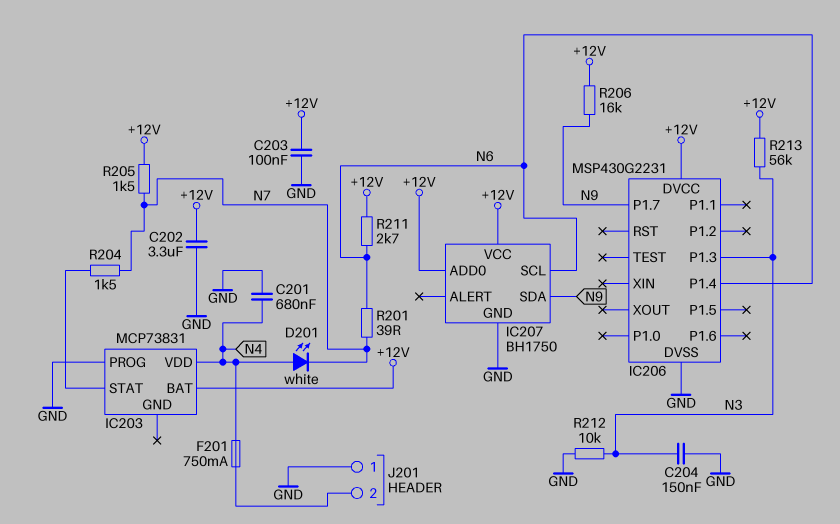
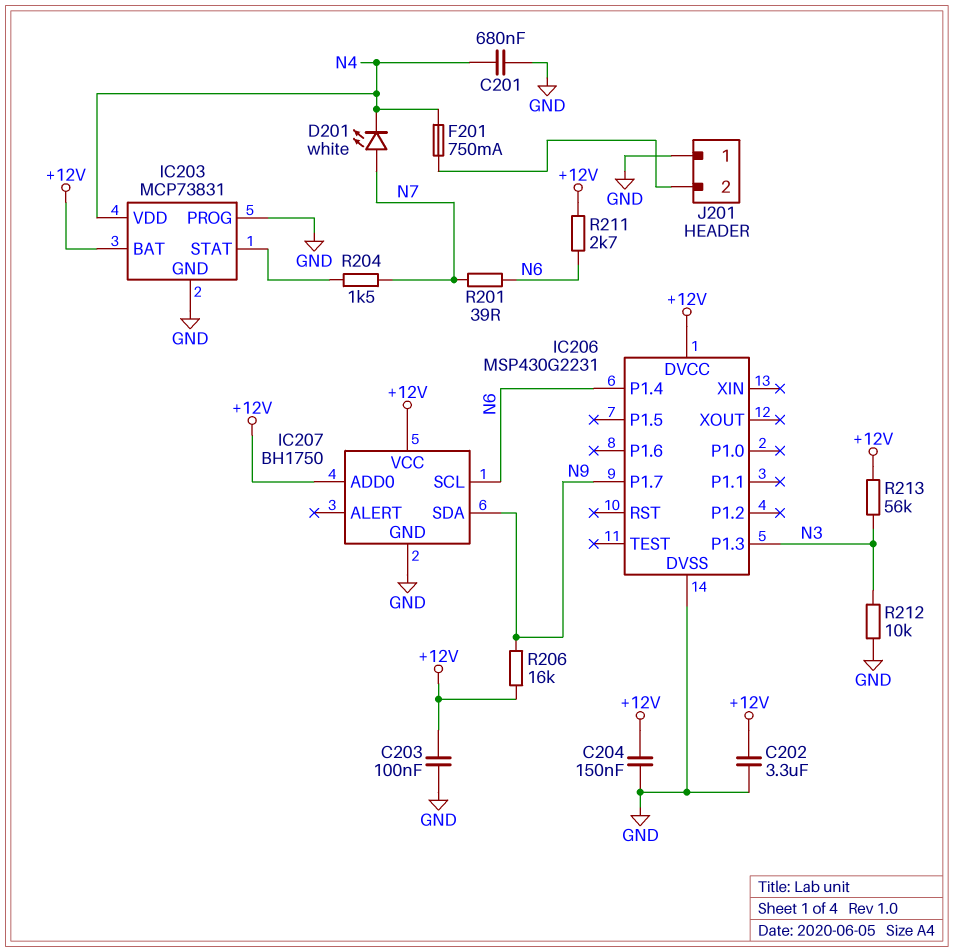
C204: 150nF (GND, N3) -> 150nF (+12V, GND)
D201: LED white (A N4, K N7) -> LED white (A N7, K N4)
IC203 pin GND: none -> GND
R205: 1.5k (+12V, N7) -> none

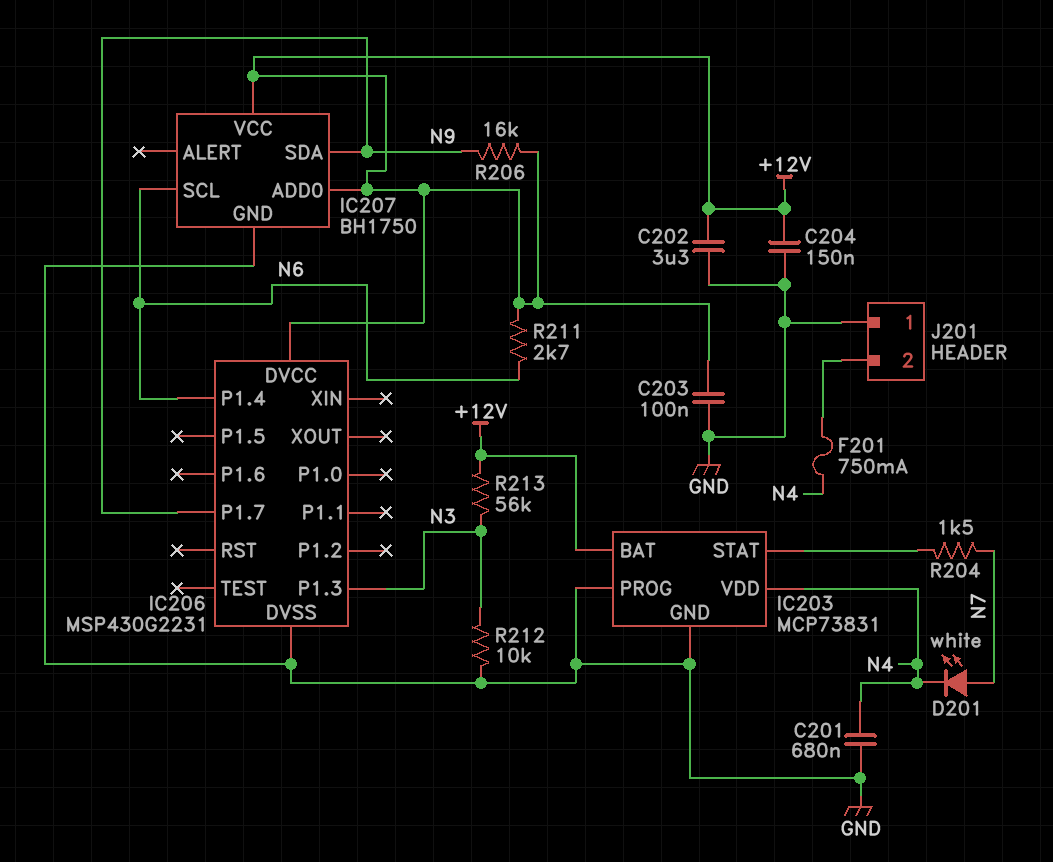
R201: 39 (N6, N7) -> none

